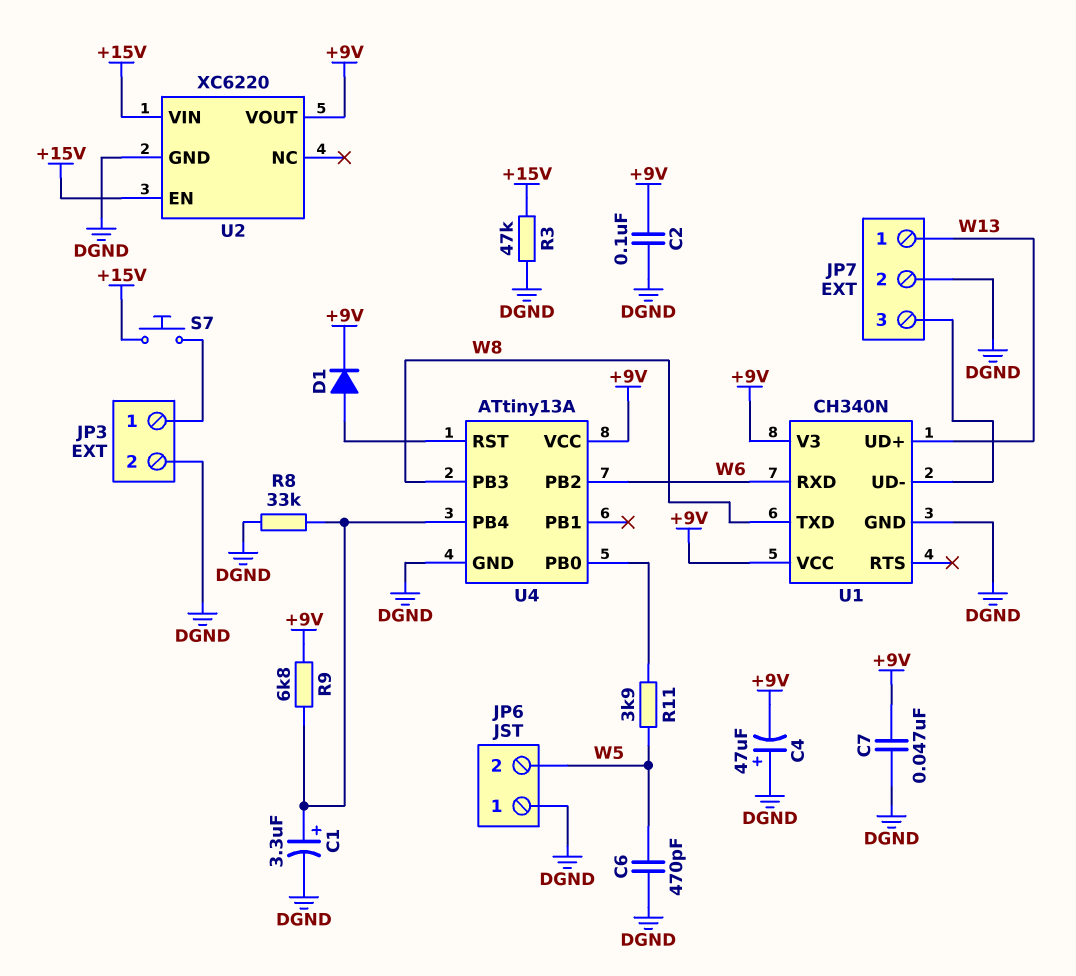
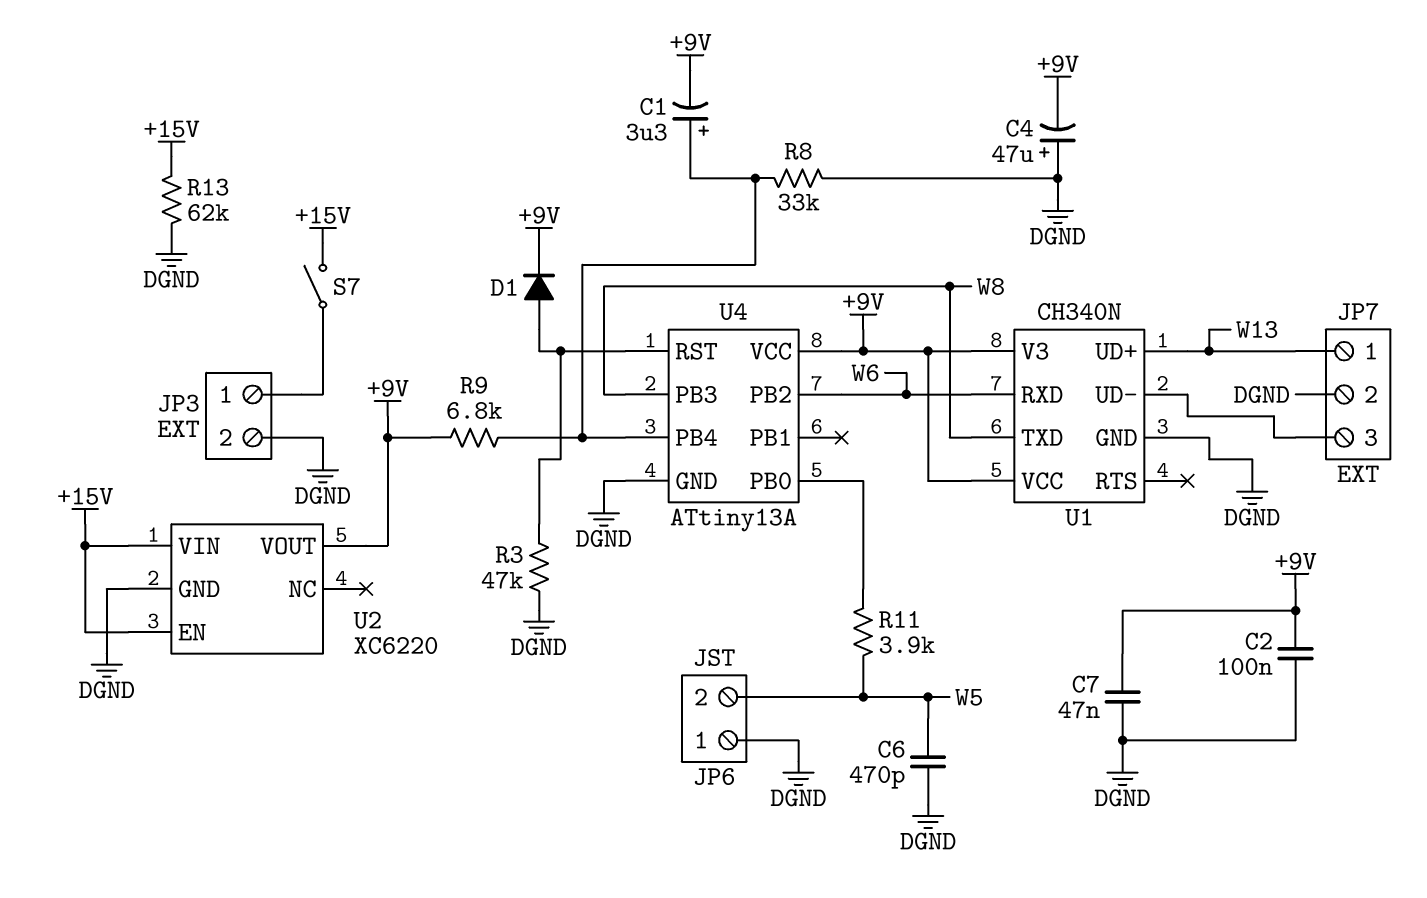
C1: 3.3uF (plus U4/PB4, minus DGND) -> 3.3uF (plus U4/PB4, minus +9V)
R3: 47k (+15V, DGND) -> 47k (DGND, U4/RST)
R13: none -> 62k (+15V, DGND)
S7: button (+15V, JP3/1) -> switch (+15V, JP3/1)

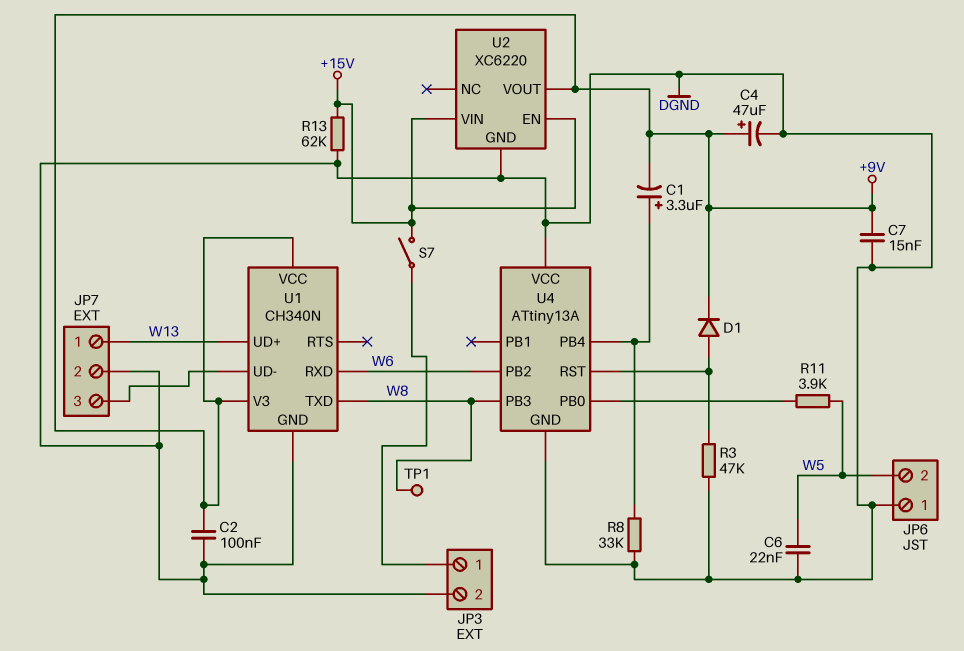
C4: 47uF (plus DGND, minus +9V) -> 47uF (plus +9V, minus DGND)
C6: 470pF (DGND, W5) -> 22nF (DGND, W5)
C7: 47nF (+9V, DGND) -> 15nF (+9V, DGND)
R9: 6.8k (+9V, U4/PB4) -> none
TP1: none -> test point (W8)
U4 pin VCC: +9V -> DGND

